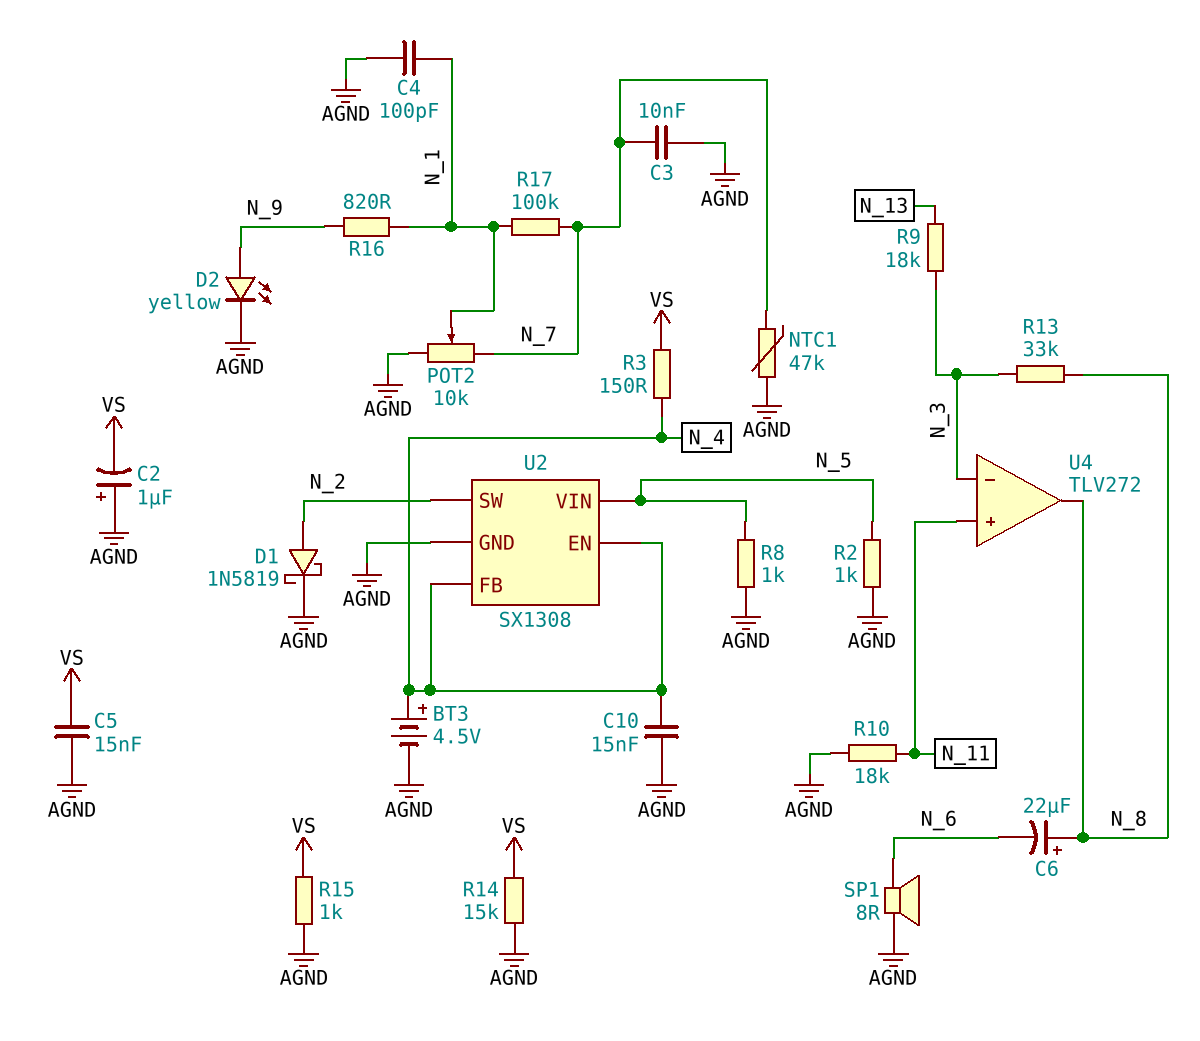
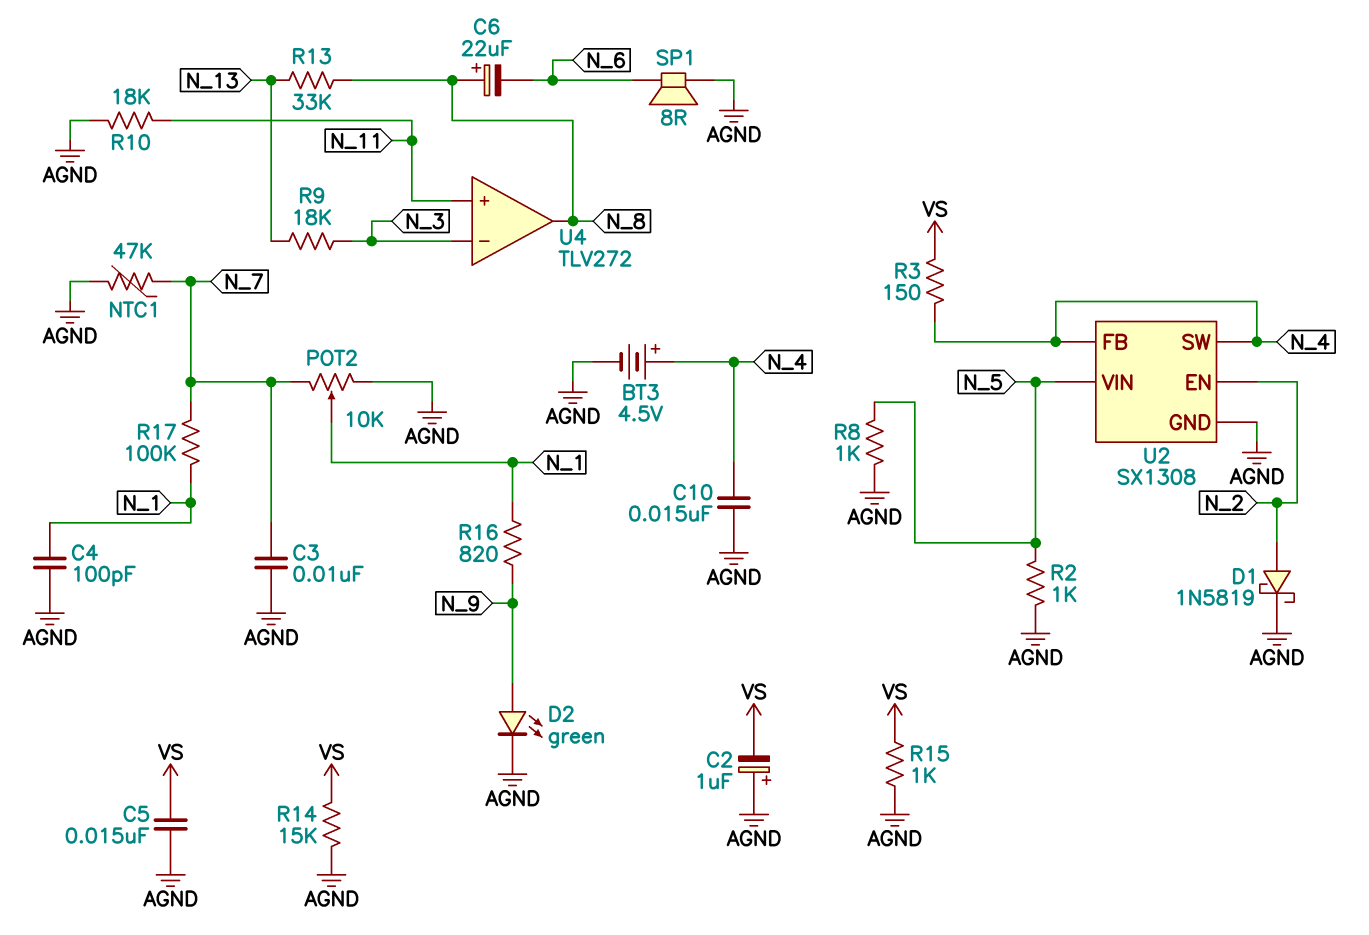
D2: LED yellow (A N_9, K AGND) -> LED green (A N_9, K AGND)
R13: 33k (N_3, N_8) -> 33k (N_8, N_13)
U2 pin EN: N_4 -> N_2
U2 pin SW: N_2 -> N_4

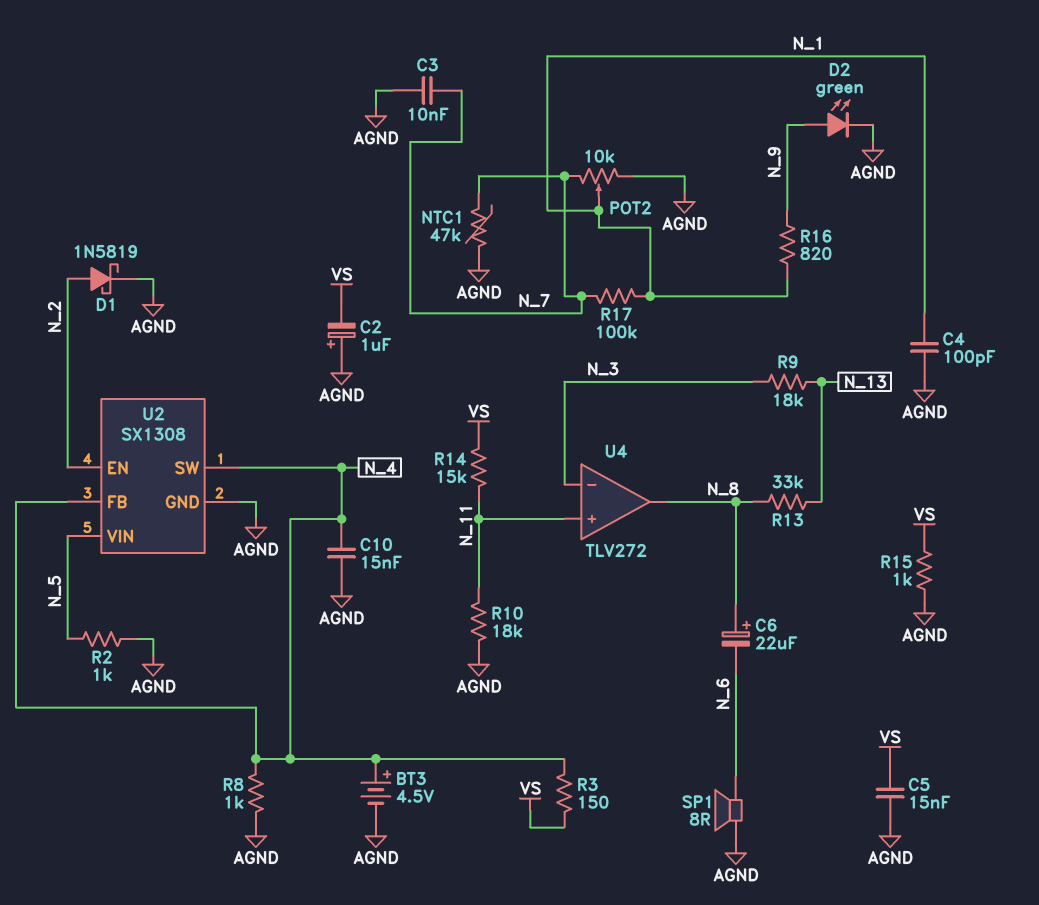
R8: 1k (AGND, N_5) -> 1k (AGND, N_4)
R14: 15k (AGND, VS) -> 15k (N_11, VS)

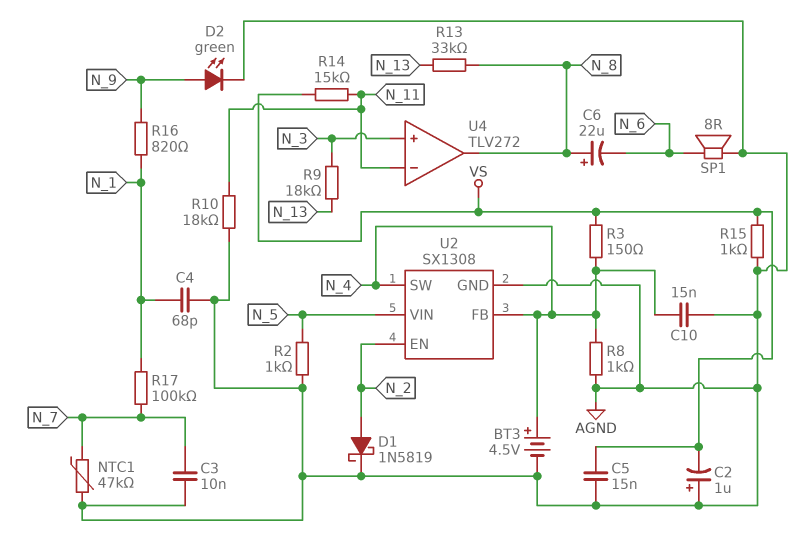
C4: 100pF (AGND, N_1) -> 68pF (AGND, N_1)
POT2: 10k (AGND, N_7, wiper N_1) -> none
U4 pin in+: N_11 -> N_3
U4 pin in-: N_3 -> N_11

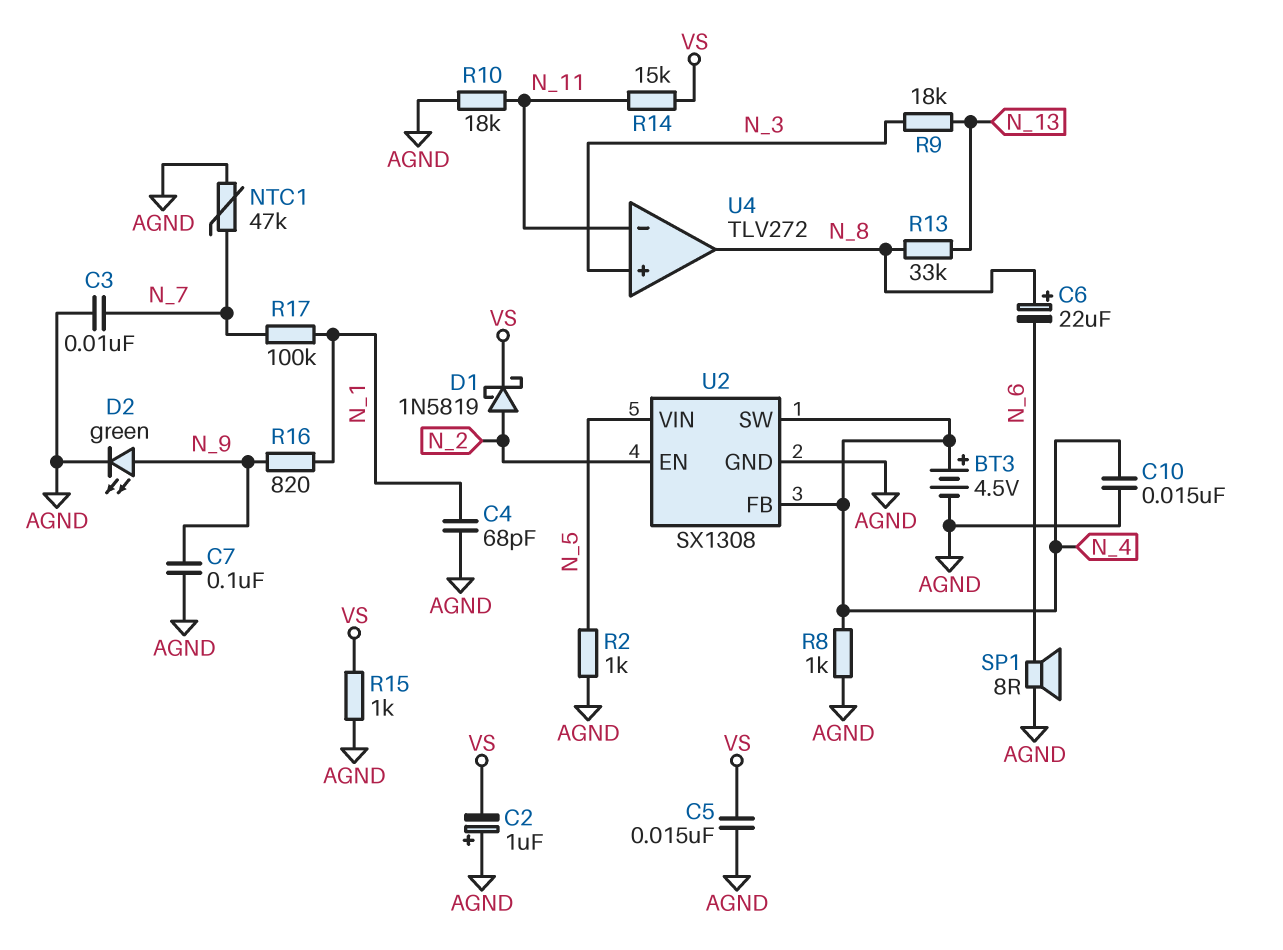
C7: none -> 100nF (AGND, N_9)
D1: schottky 1N5819 (A N_2, K AGND) -> schottky 1N5819 (A N_2, K VS)
R3: 150 (N_4, VS) -> none

